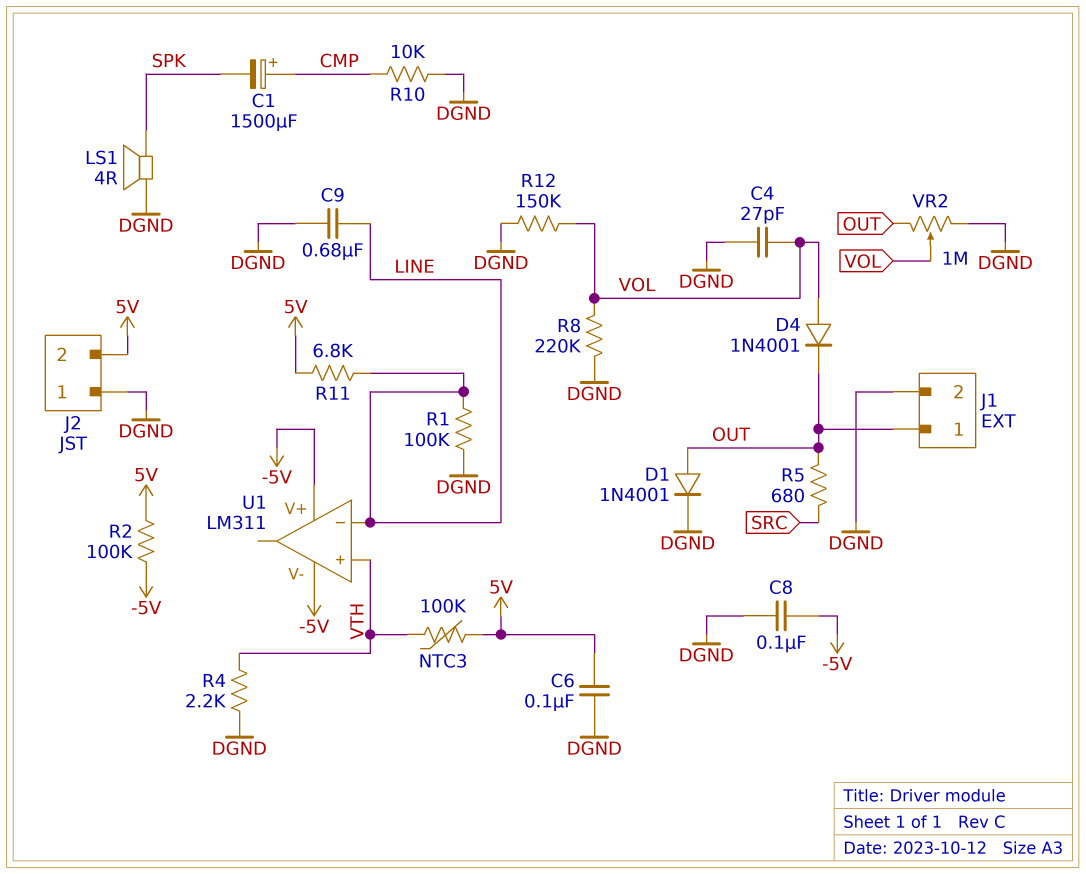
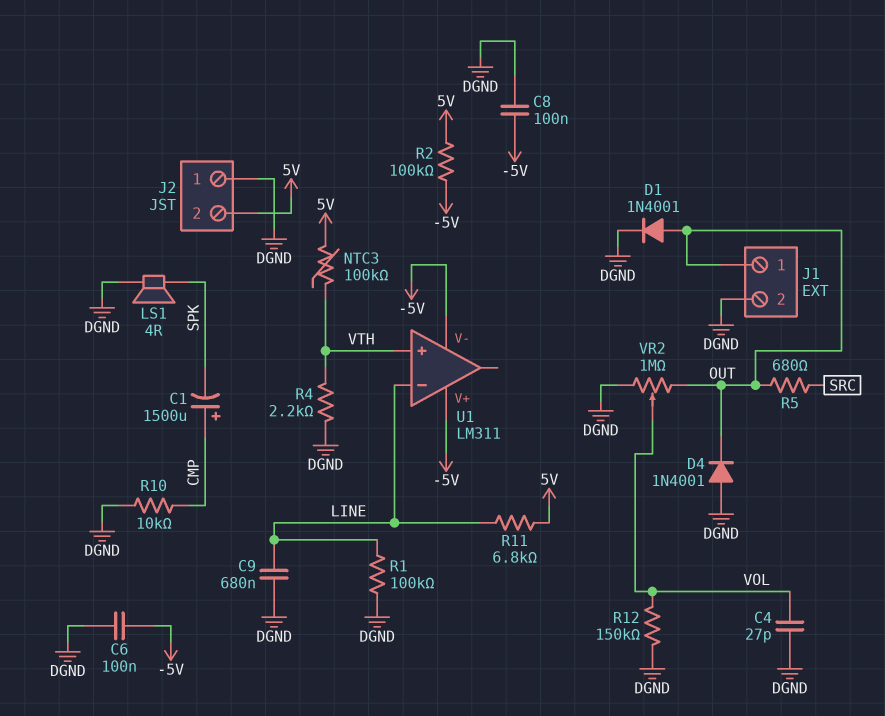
C6: 100nF (5V, DGND) -> 100nF (-5V, DGND)
D4: diode 1N4001 (A VOL, K OUT) -> diode 1N4001 (A DGND, K OUT)
R8: 220k (DGND, VOL) -> none

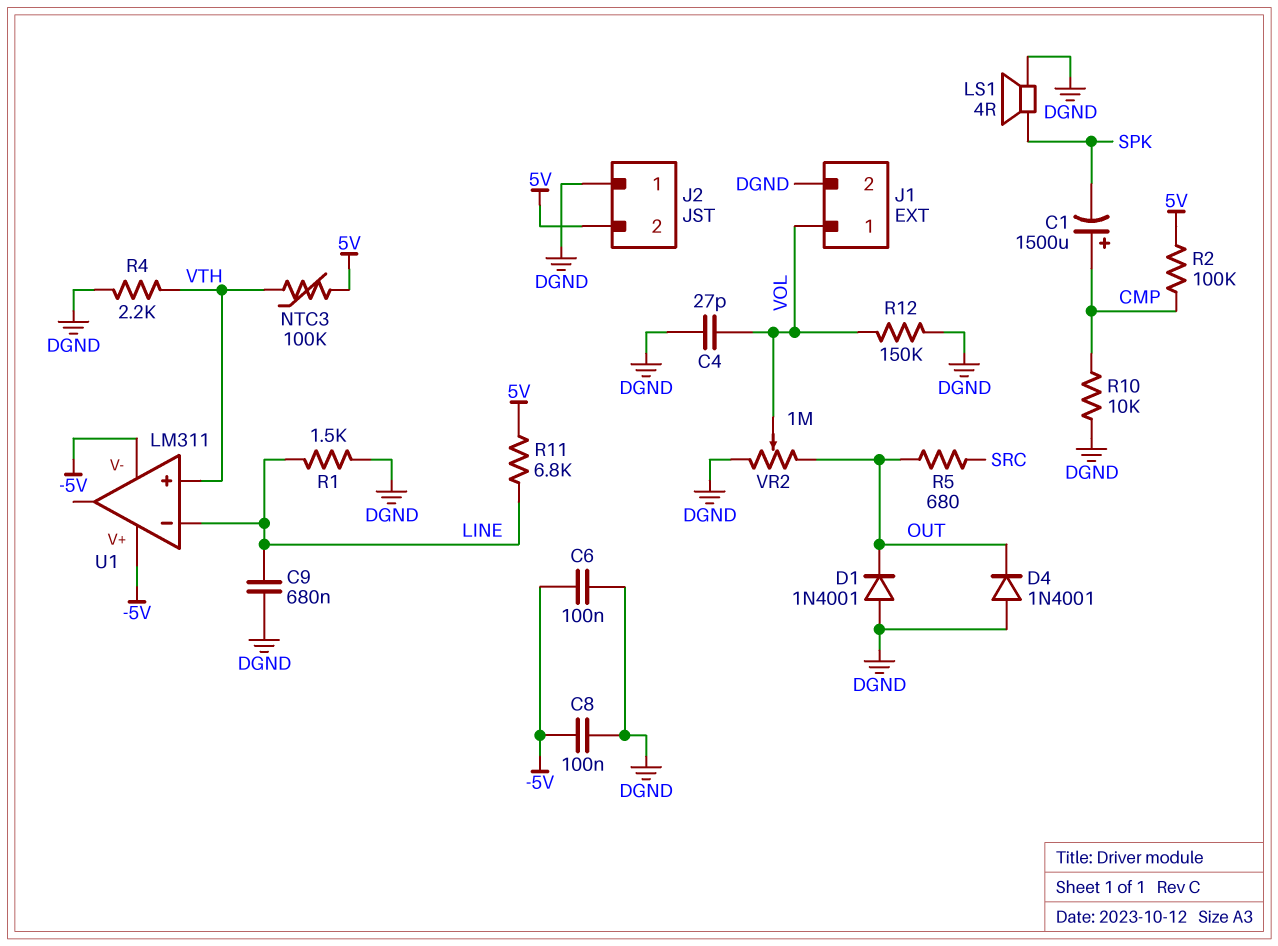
D1: diode 1N4001 (A OUT, K DGND) -> diode 1N4001 (A DGND, K OUT)
J1 pin 1: OUT -> VOL
R1: 100k (DGND, LINE) -> 1.5k (DGND, LINE)
R2: 100k (-5V, 5V) -> 100k (5V, CMP)

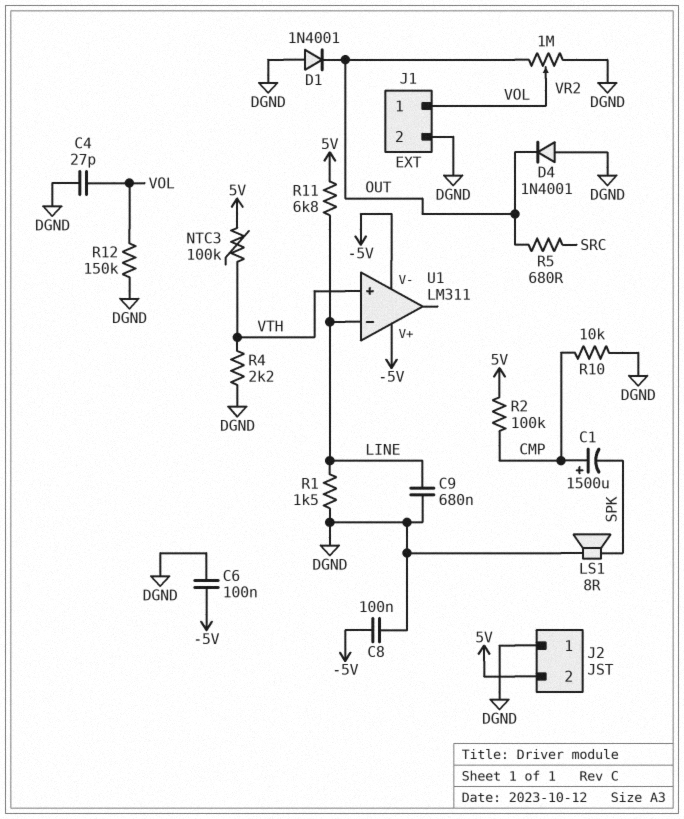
LS1: speaker 4R (DGND, SPK) -> speaker 8R (DGND, SPK)

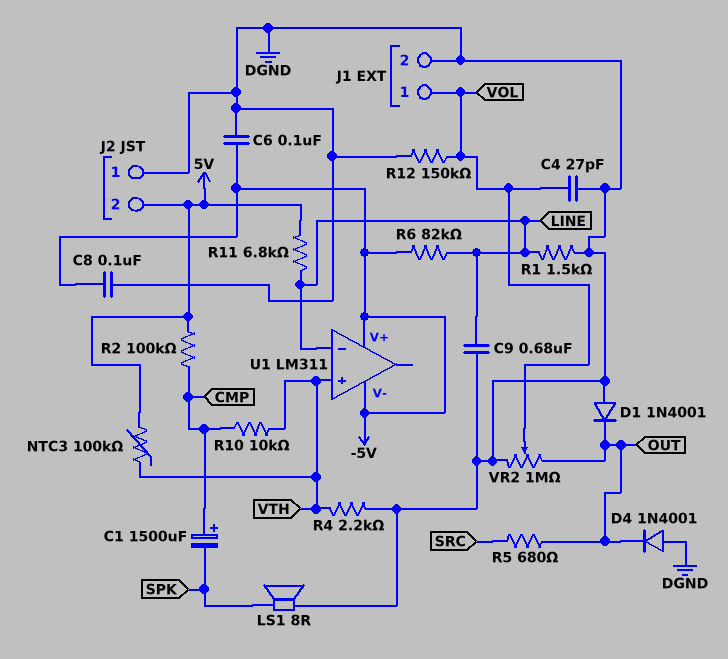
R6: none -> 82k (-5V, LINE)
R10: 10k (CMP, DGND) -> 10k (CMP, VTH)

